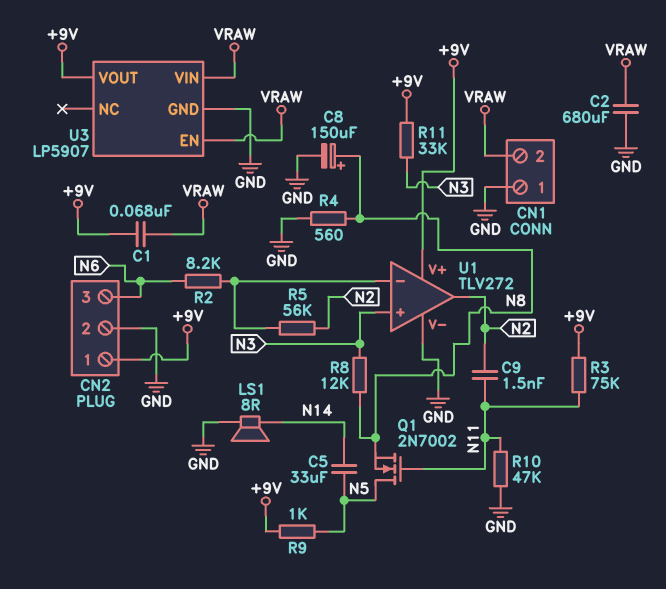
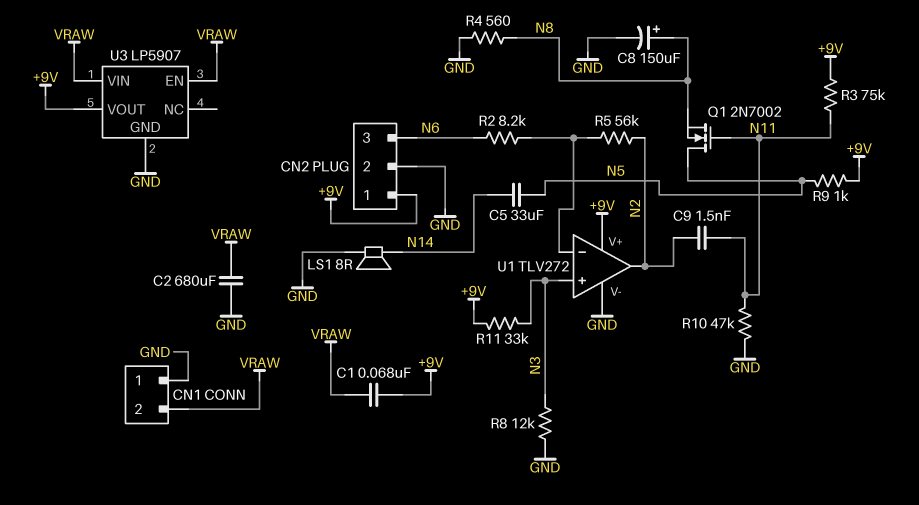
R8: 12k (N3, N8) -> 12k (GND, N3)

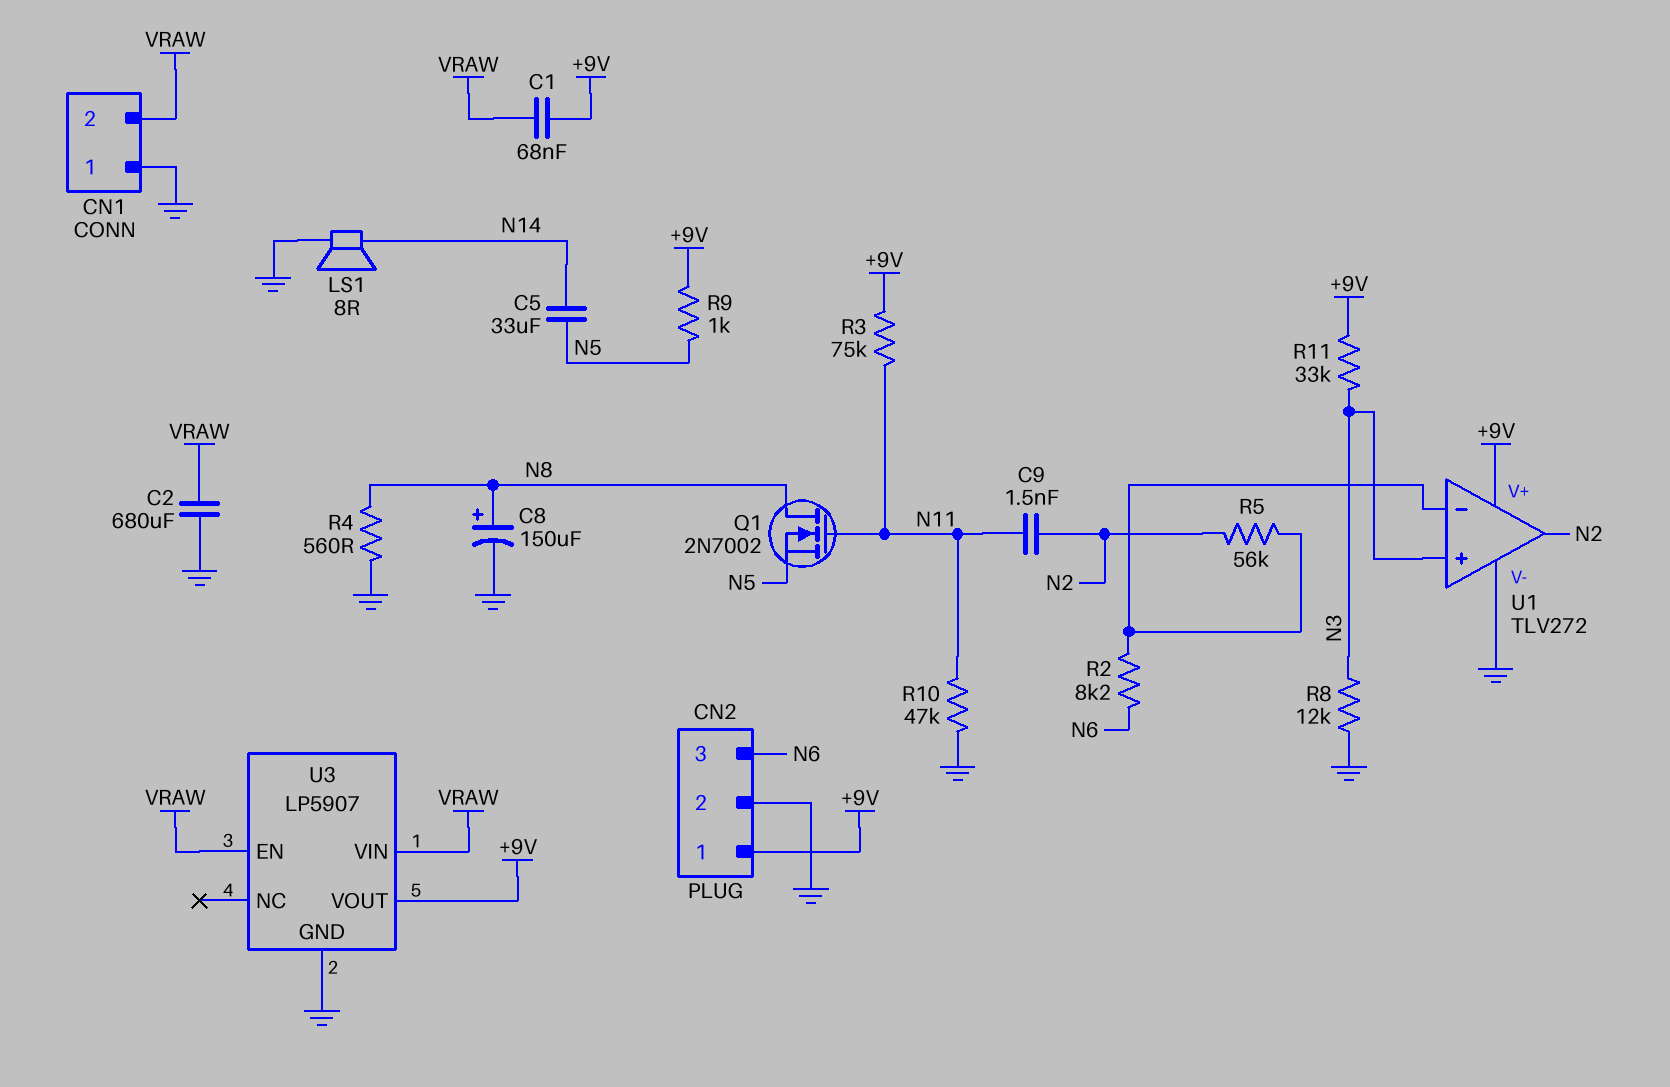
Q1: NMOS 2N7002 (G N11, D N5, S N8) -> NMOS 2N7002 (G N11, D N8, S N5)

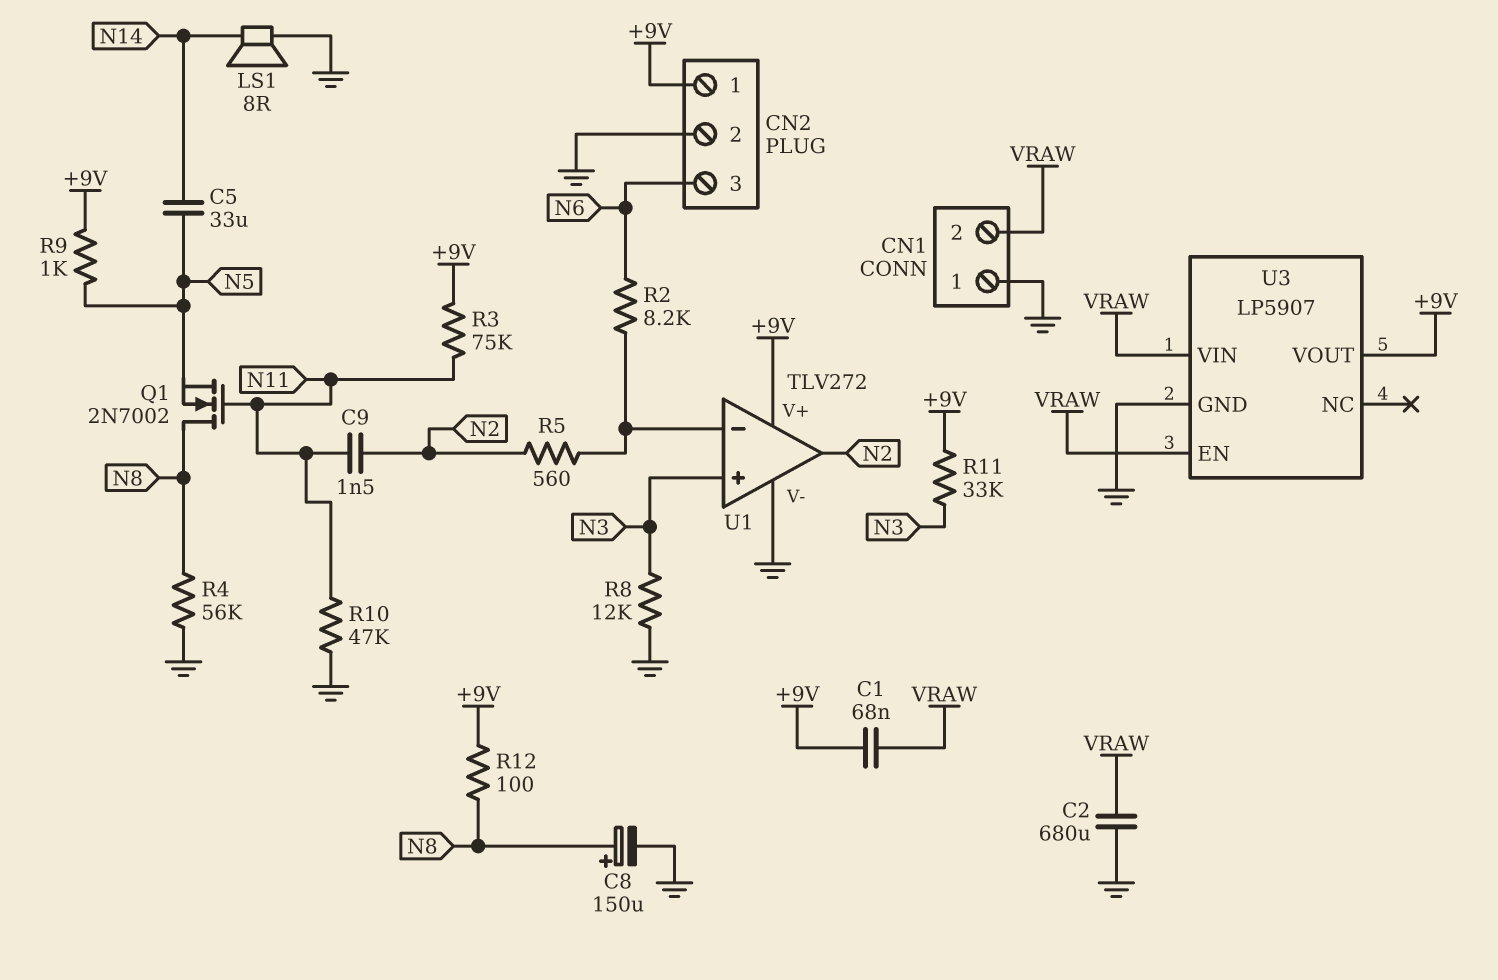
R4: 560 (GND, N8) -> 56k (GND, N8)
R5: 56k (N2, U1/in-) -> 560 (N2, U1/in-)
R12: none -> 100 (+9V, N8)

